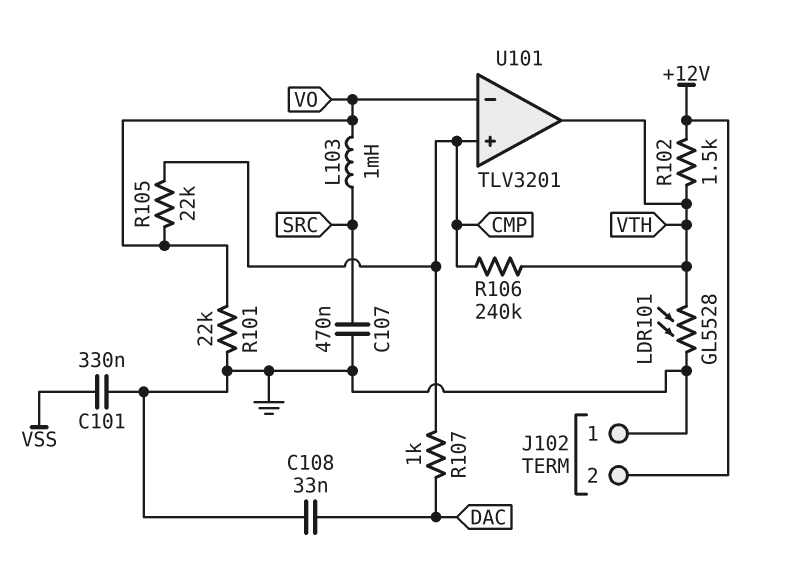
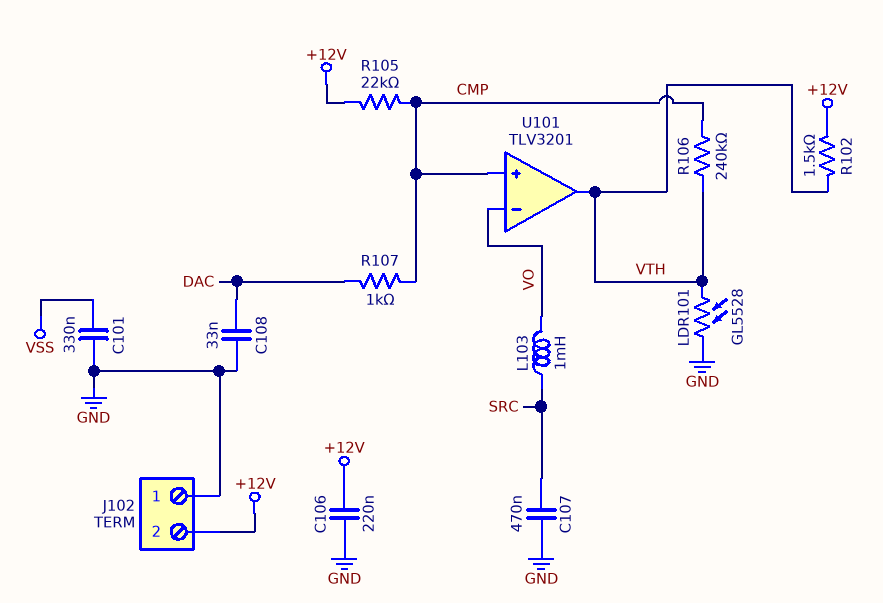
C106: none -> 220nF (+12V, GND)
R101: 22k (GND, VO) -> none
R105: 22k (CMP, VO) -> 22k (+12V, CMP)

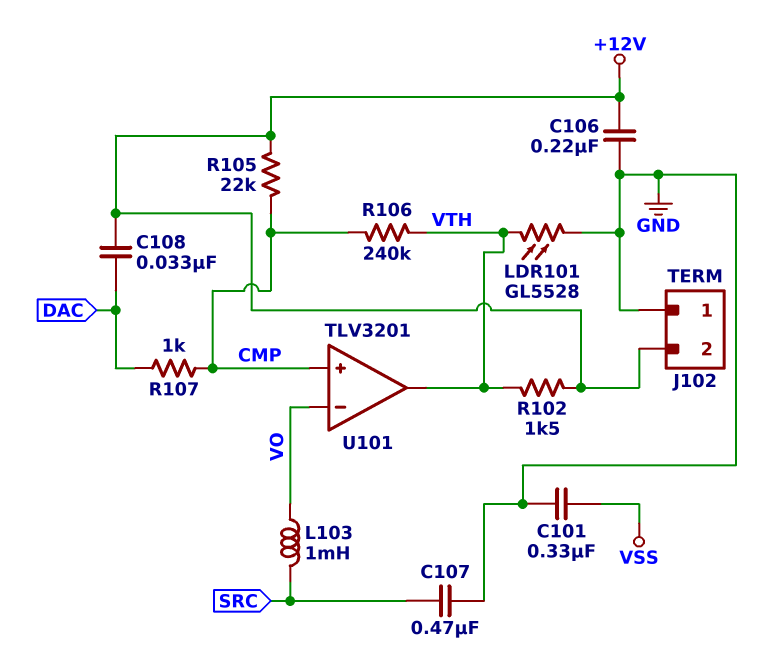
C108: 33nF (DAC, GND) -> 33nF (+12V, DAC)

